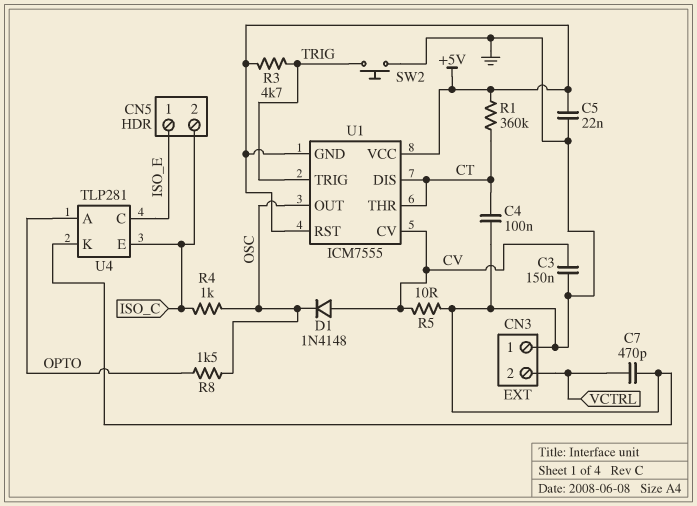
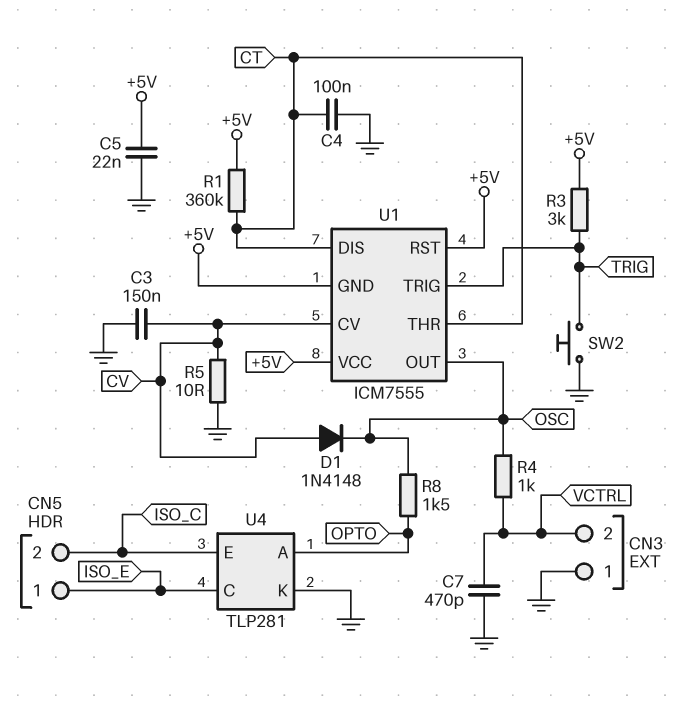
R3: 4.7k (+5V, TRIG) -> 3k (+5V, TRIG)
R4: 1k (ISO_C, OSC) -> 1k (OSC, VCTRL)

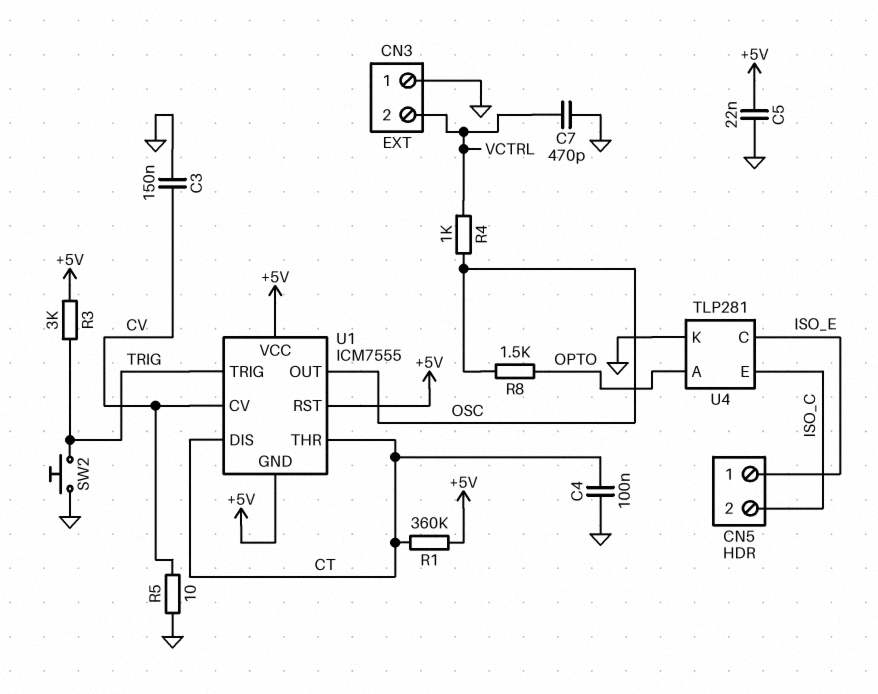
D1: diode 1N4148 (A CV, K OSC) -> none

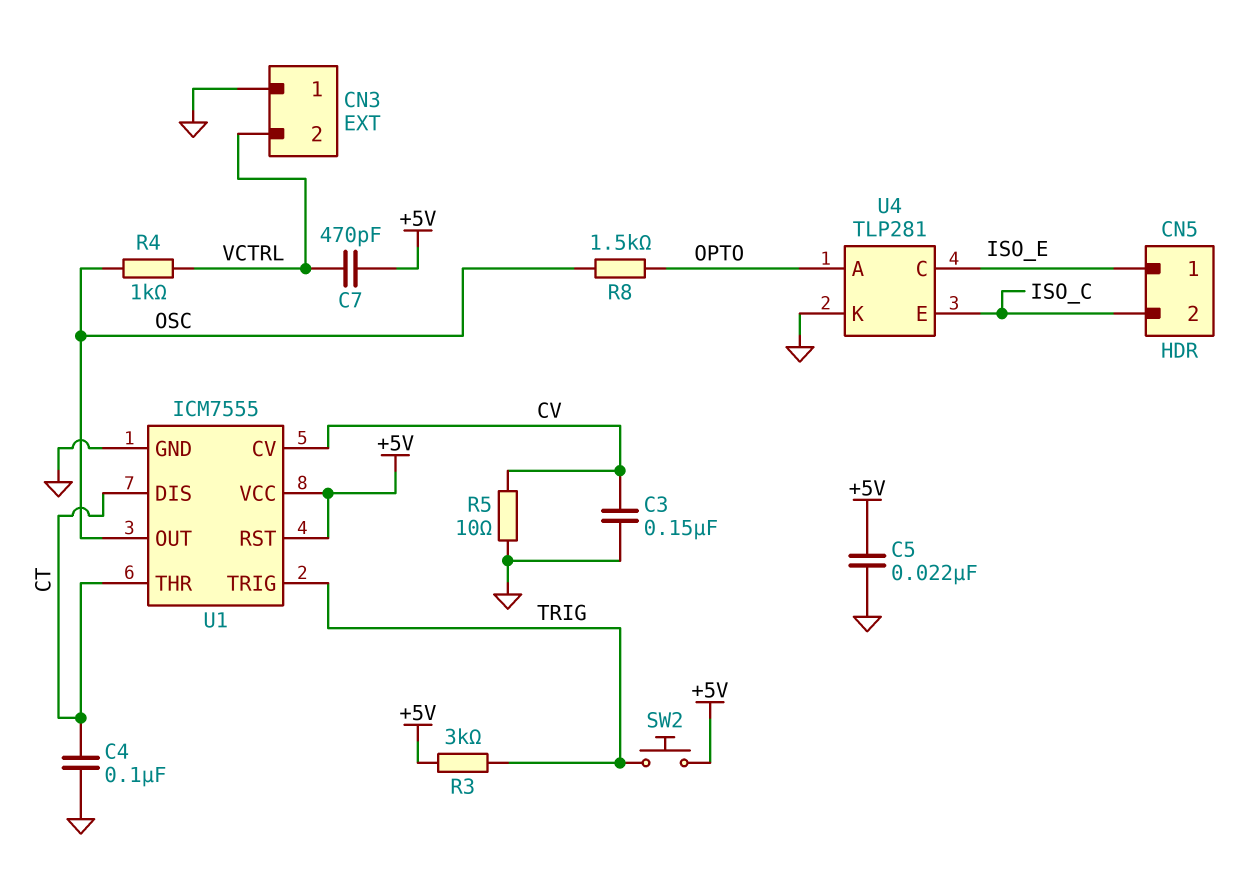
C7: 470pF (GND, VCTRL) -> 470pF (+5V, VCTRL)
R1: 360k (+5V, CT) -> none
SW2: button (GND, TRIG) -> button (+5V, TRIG)
U1 pin GND: +5V -> GND

